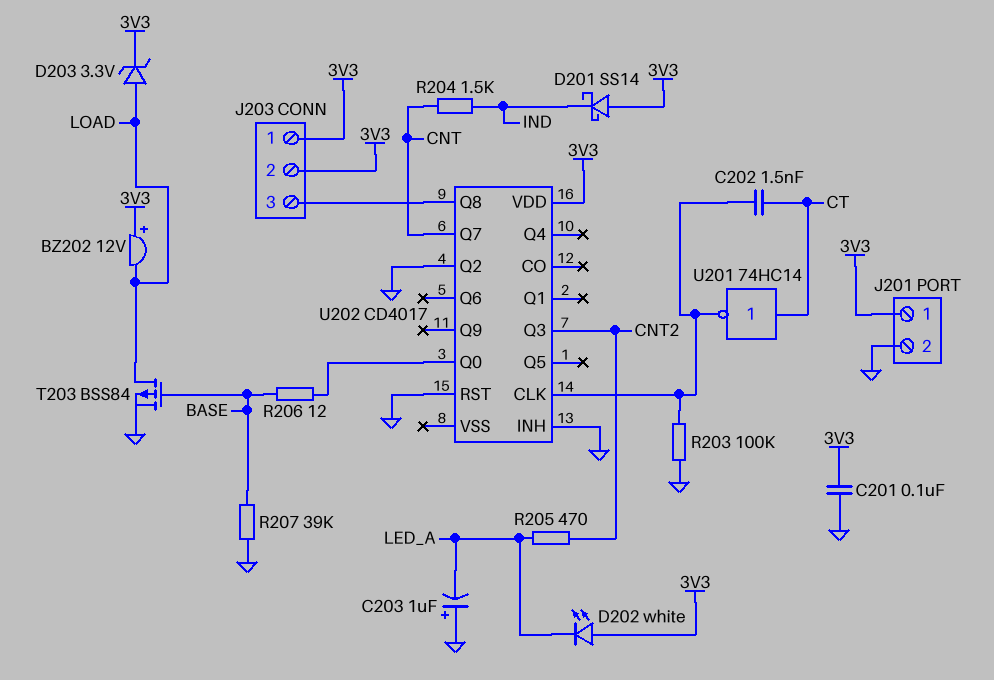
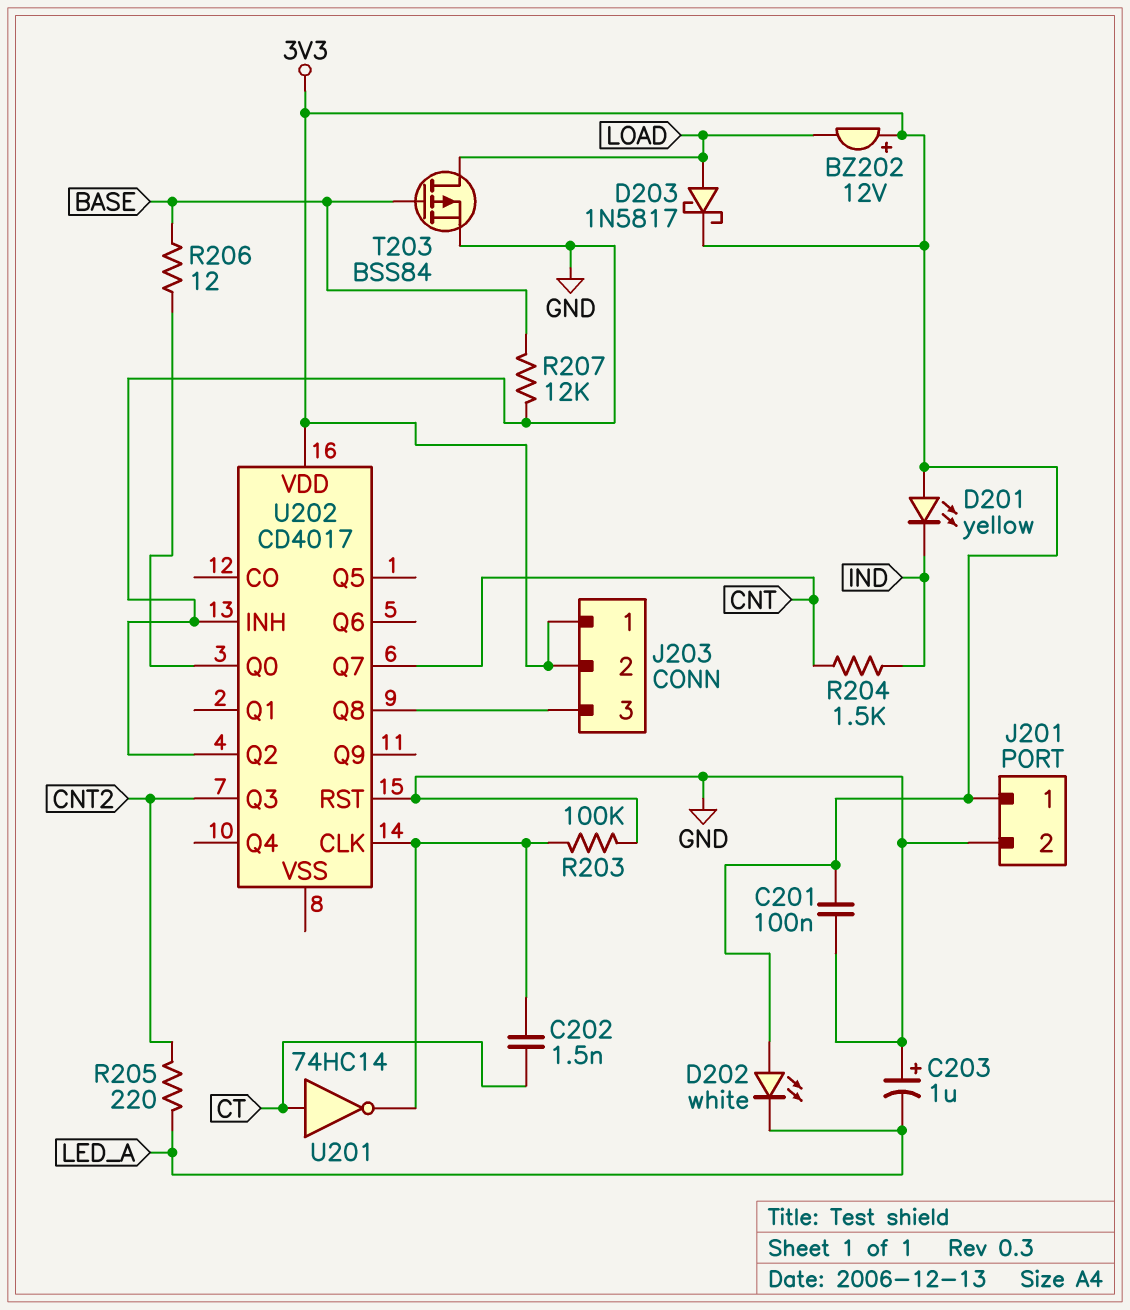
D201: schottky SS14 (A 3V3, K IND) -> LED yellow (A 3V3, K IND)
D203: zener 3.3V (A LOAD, K 3V3) -> schottky 1N5817 (A LOAD, K 3V3)
R205: 470 (CNT2, LED_A) -> 220 (CNT2, LED_A)
R207: 39k (BASE, GND) -> 12k (BASE, GND)

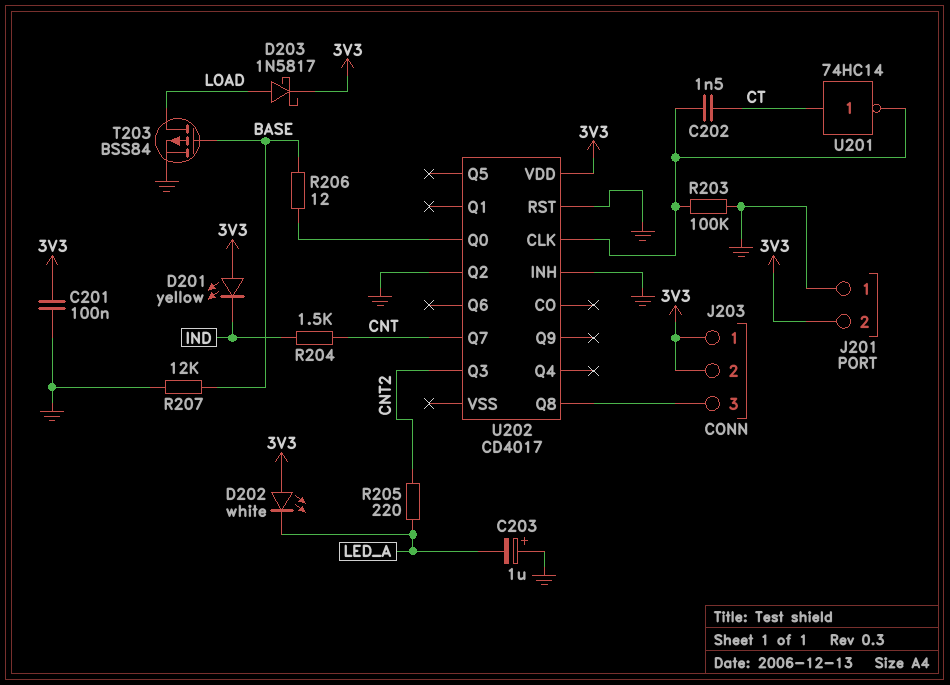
BZ202: buzzer 12V (plus 3V3, minus LOAD) -> none
J201 pin 1: 3V3 -> GND
J201 pin 2: GND -> 3V3

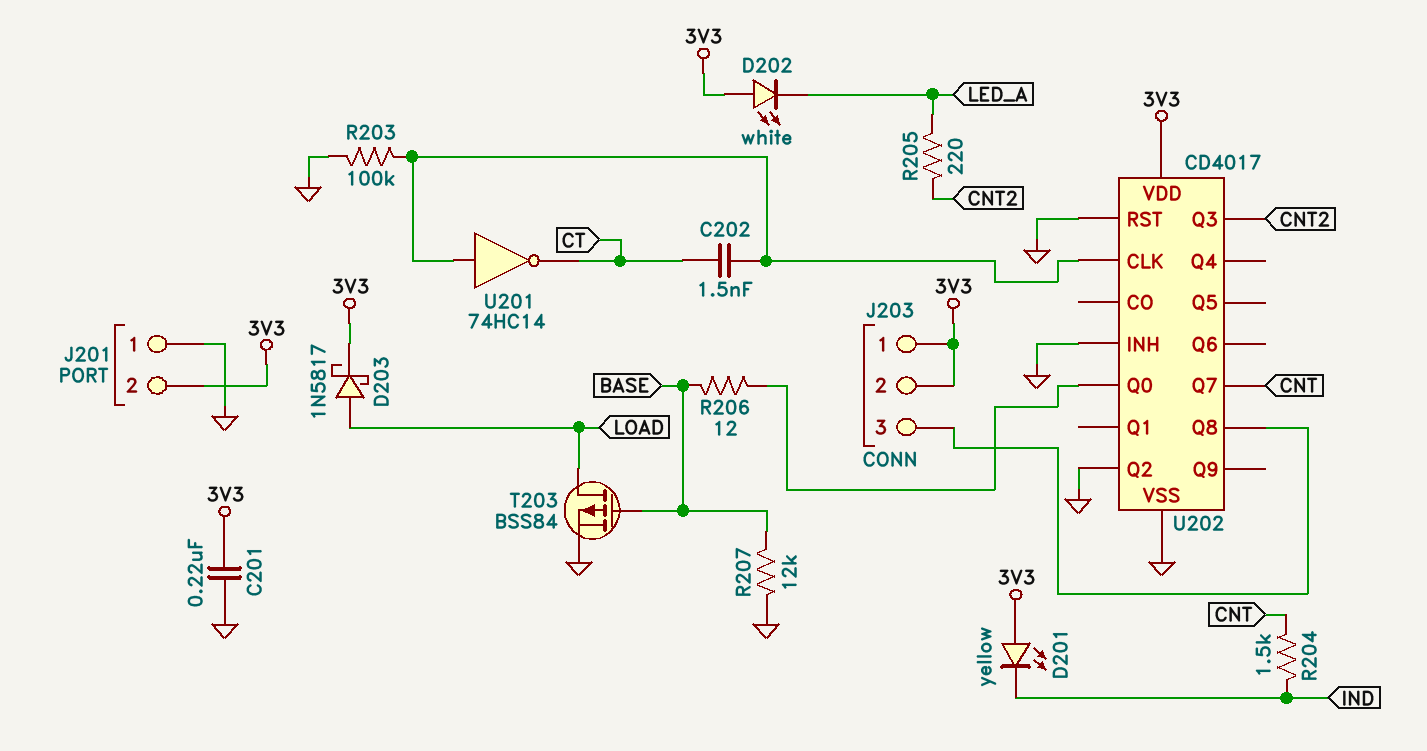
C201: 100nF (3V3, GND) -> 220nF (3V3, GND)
C203: 1uF (plus GND, minus LED_A) -> none
U201: NOT 74HC14 (in CT, out U202/CLK) -> NOT 74HC14 (in U202/CLK, out CT)
U202 pin VSS: none -> GND

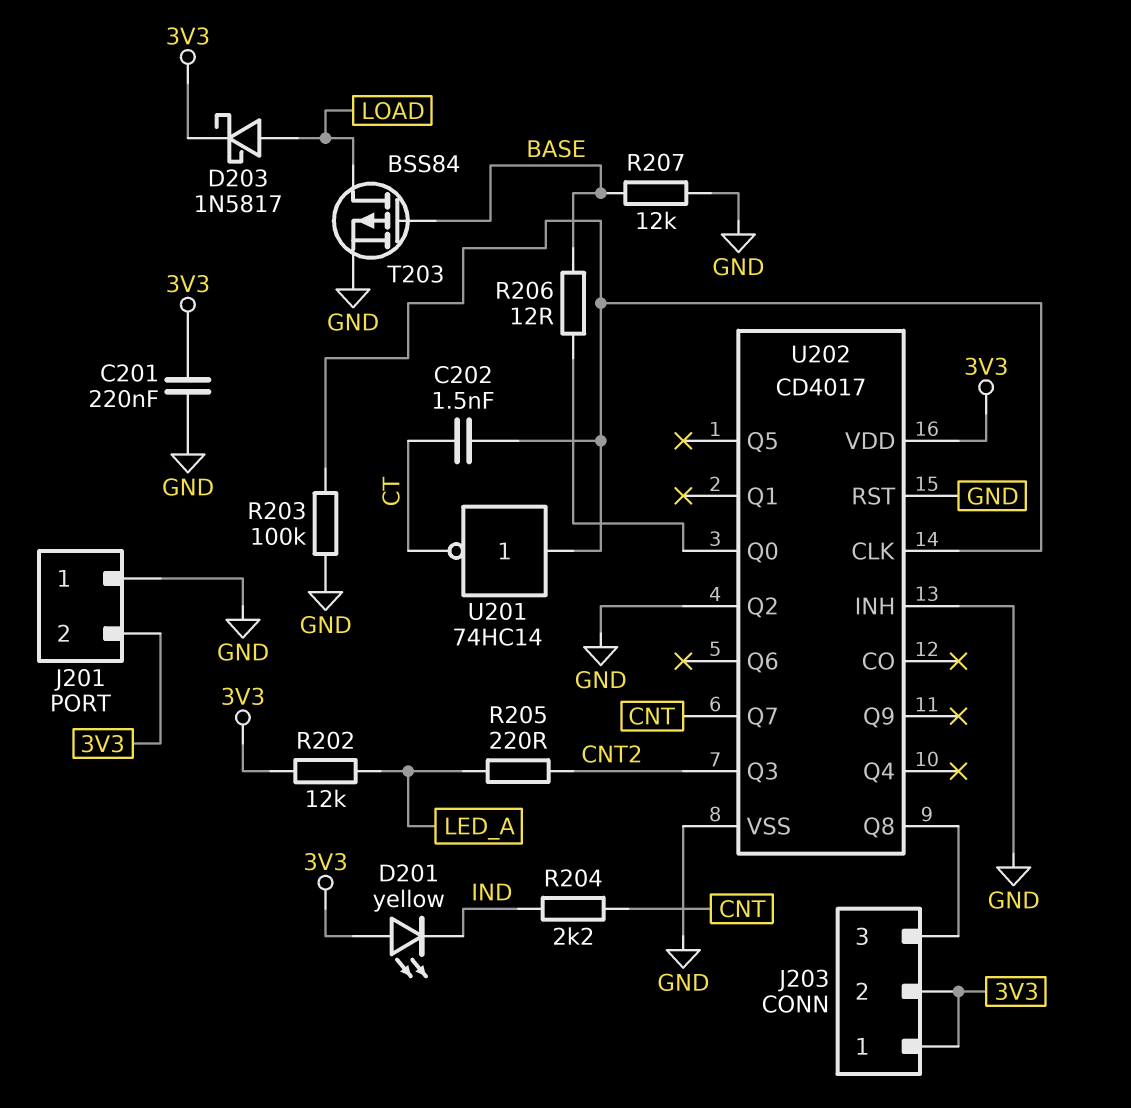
D202: LED white (A 3V3, K LED_A) -> none
R202: none -> 12k (3V3, LED_A)
R204: 1.5k (CNT, IND) -> 2.2k (CNT, IND)

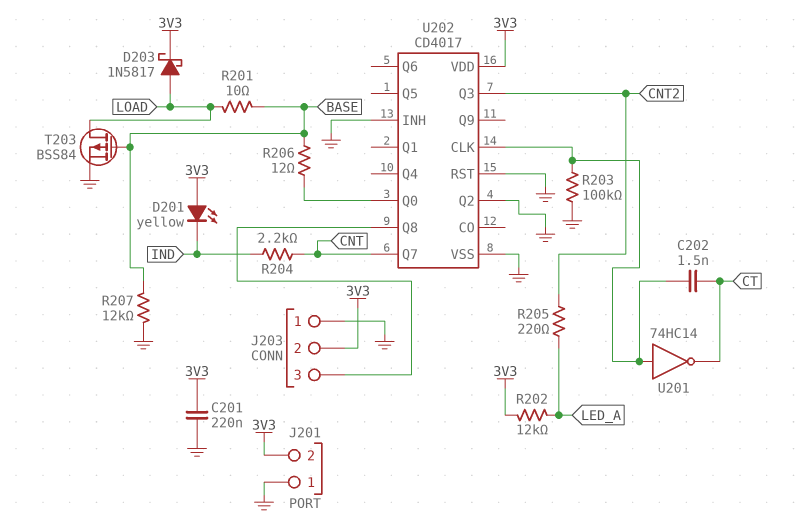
J203 pin 1: 3V3 -> GND
R201: none -> 10 (BASE, LOAD)

